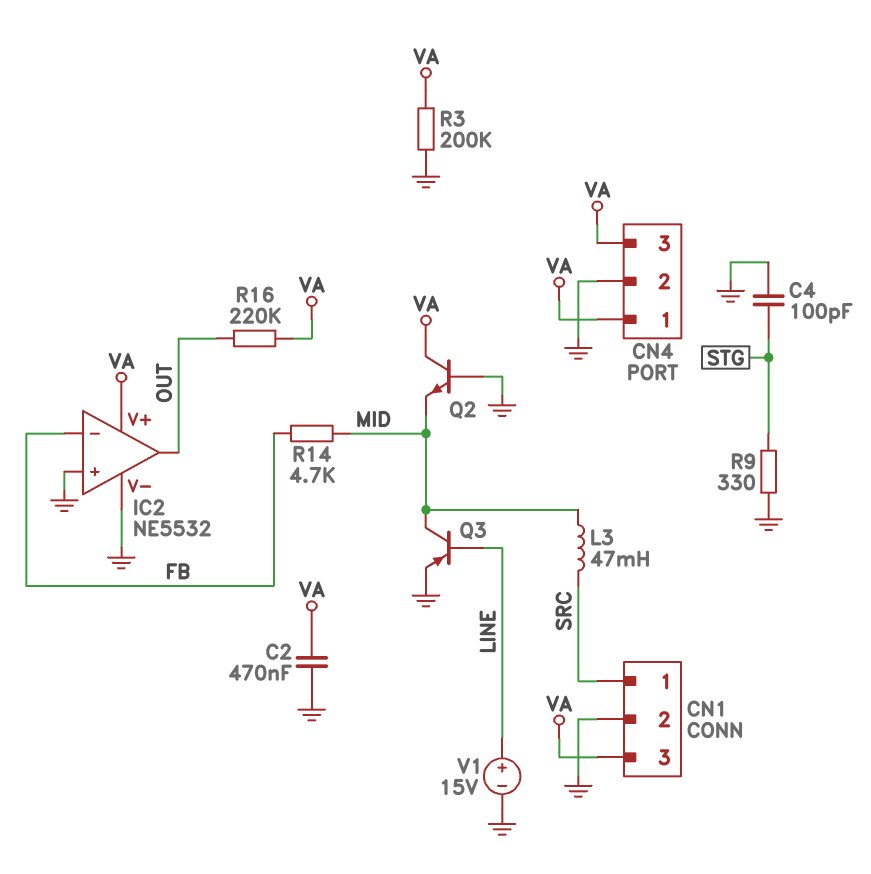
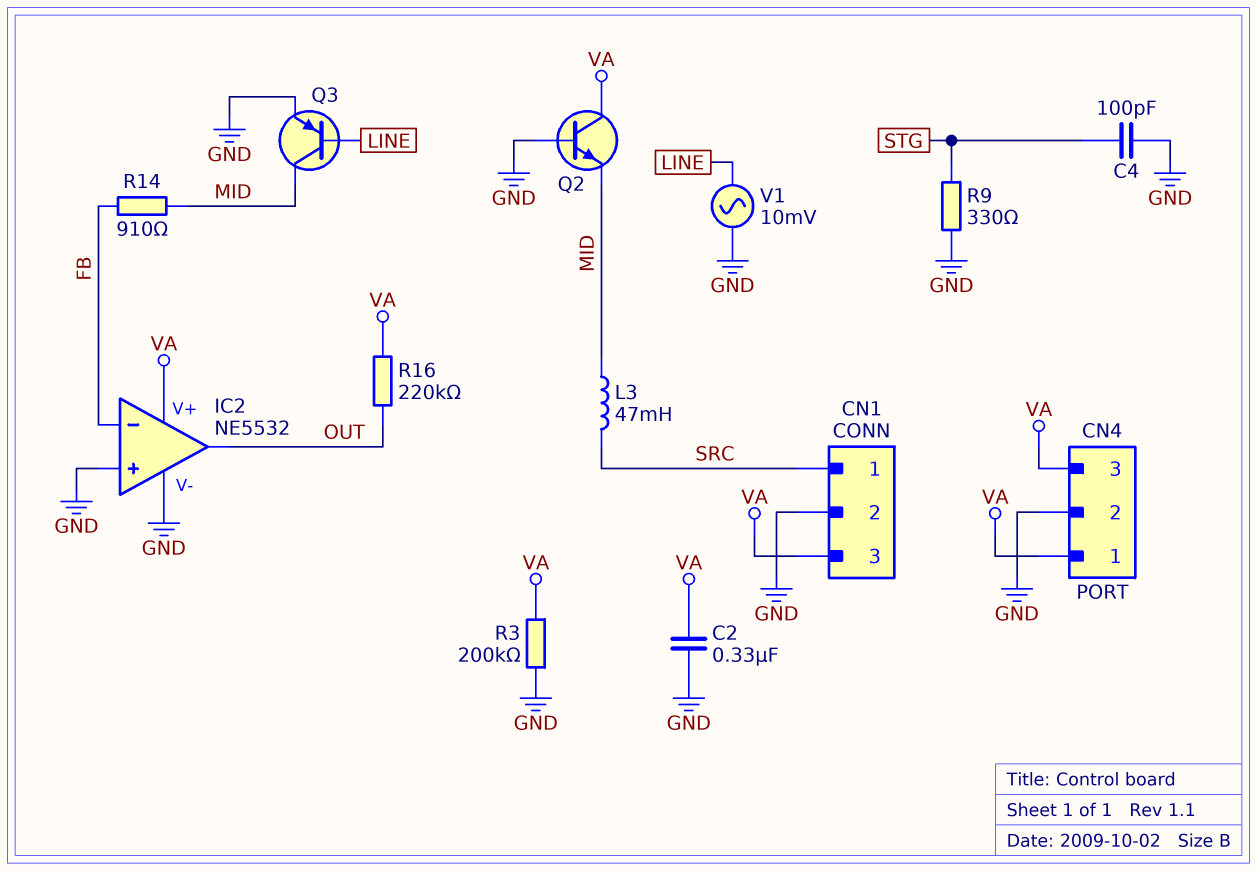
C2: 470nF (GND, VA) -> 330nF (GND, VA)
R14: 4.7k (FB, MID) -> 910 (FB, MID)
V1: 15V (plus LINE, minus GND) -> AC 10mV (GND, LINE)

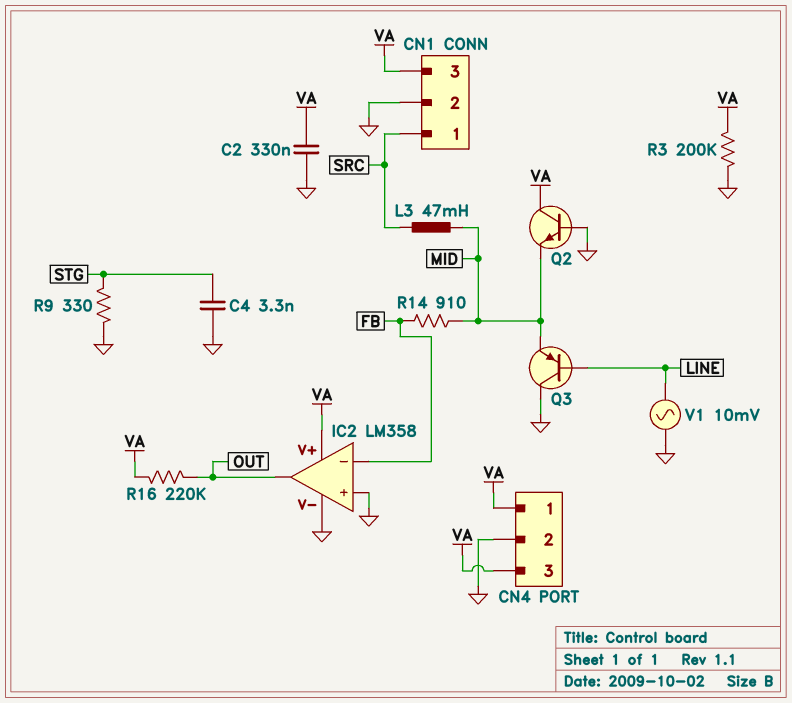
C4: 100pF (GND, STG) -> 3.3nF (GND, STG)
IC2: NE5532 -> LM358
Q3: PNP (B LINE, C MID, E GND) -> PNP (B LINE, C GND, E MID)

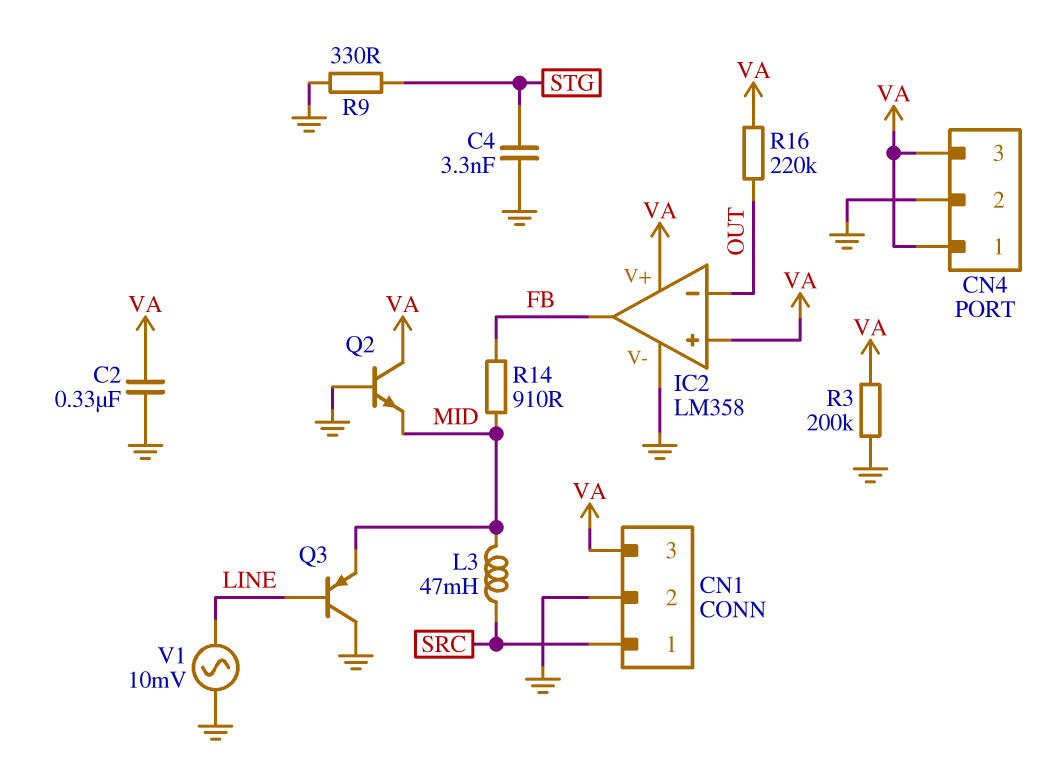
IC2 pin in+: GND -> VA
IC2 pin in-: FB -> OUT
IC2 pin out: OUT -> FB

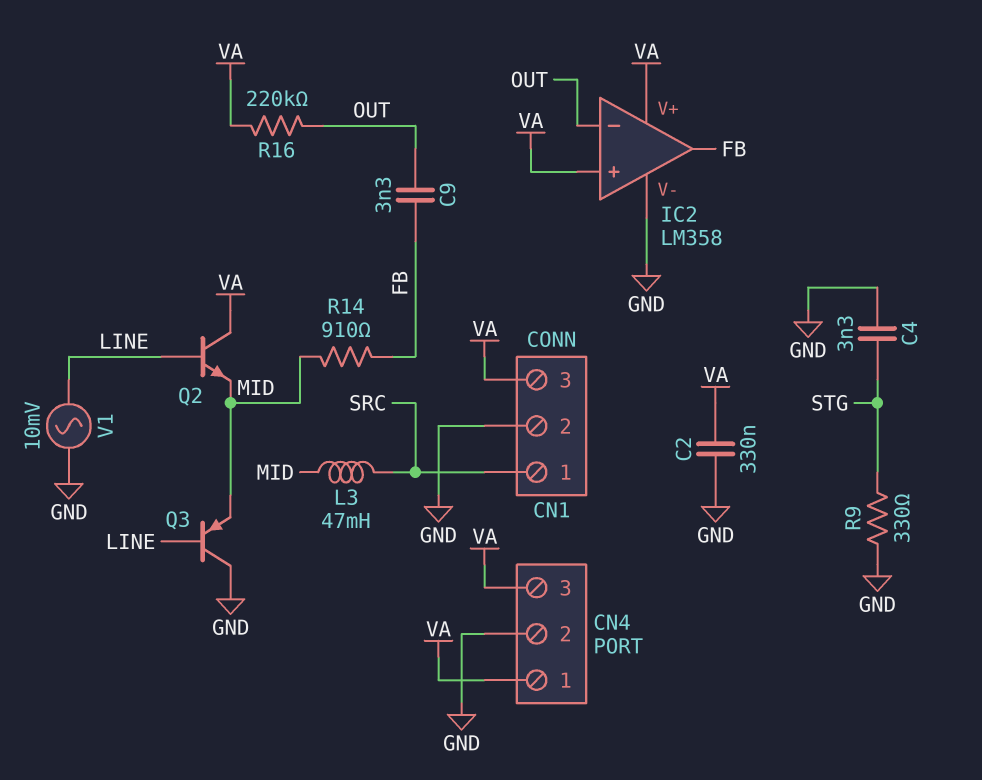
C9: none -> 3.3nF (FB, OUT)
Q2: NPN (B GND, C VA, E MID) -> NPN (B LINE, C VA, E MID)
R3: 200k (GND, VA) -> none

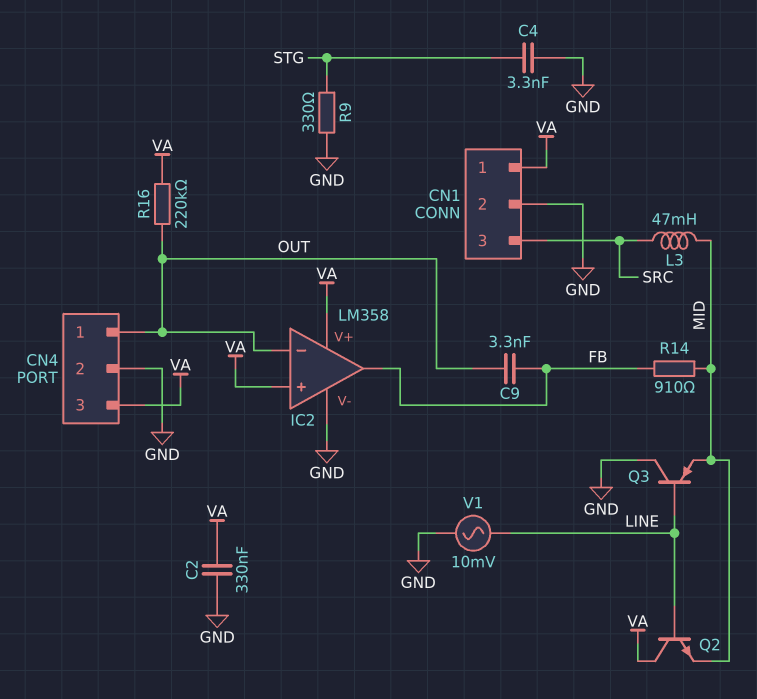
CN1 pin 1: SRC -> VA
CN1 pin 3: VA -> SRC
CN4 pin 1: VA -> OUT

